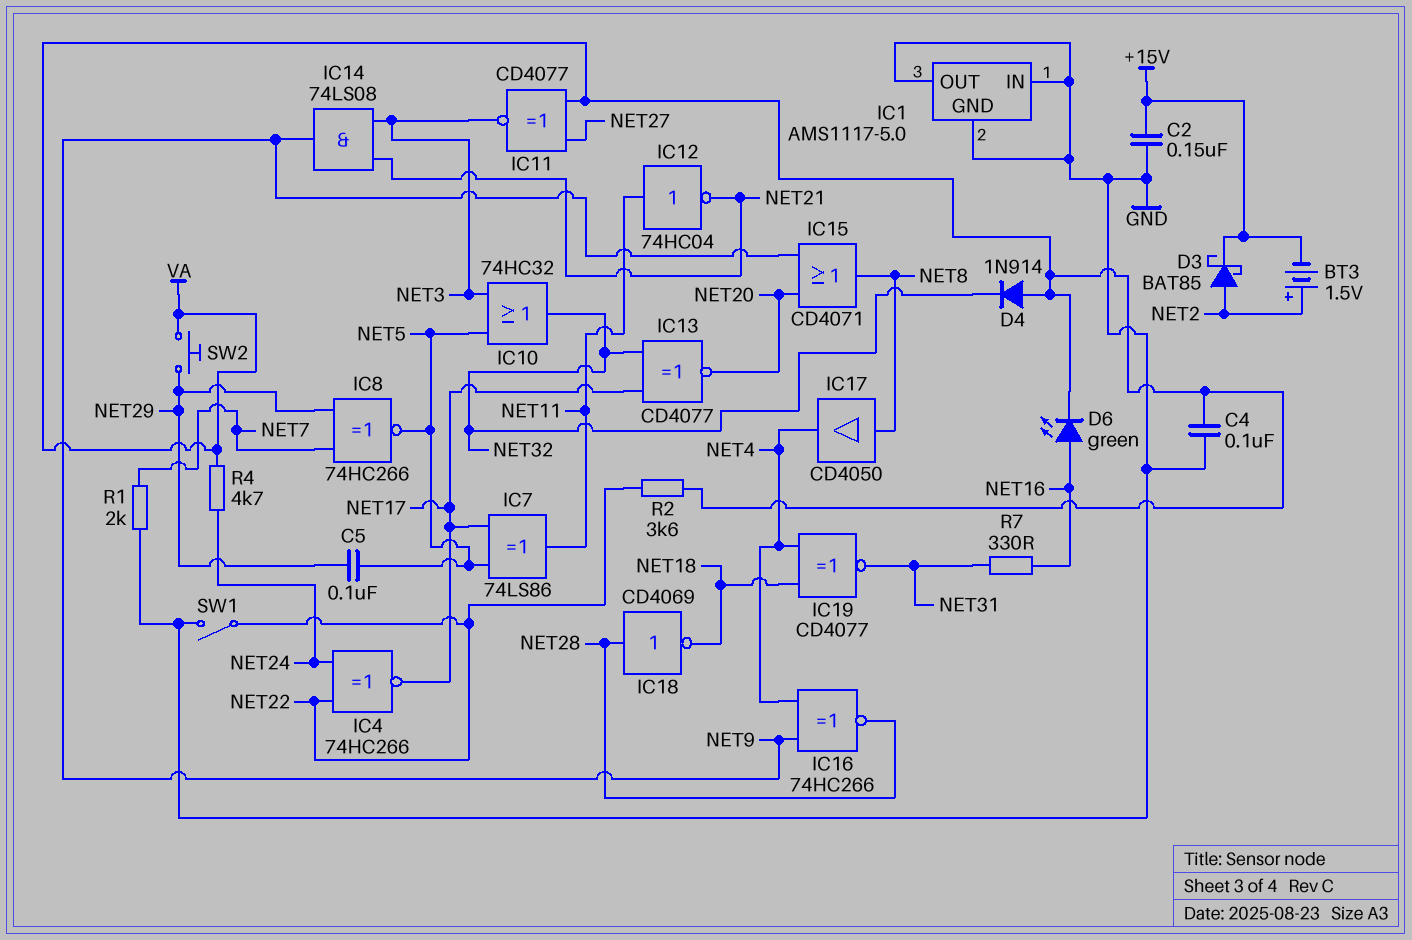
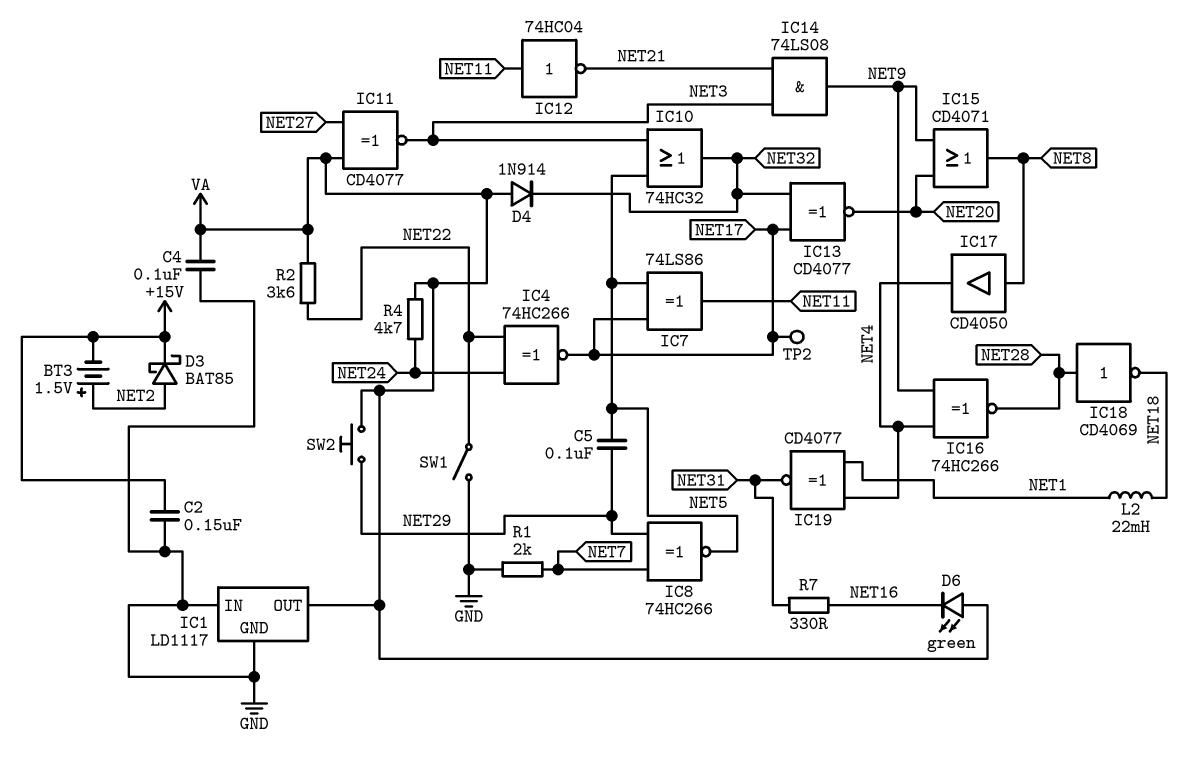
D6: LED green (A NET16, K VA) -> LED green (A VA, K NET16)
IC1: AMS1117-5.0 -> LD1117
IC1 pin OUT: GND -> VA
IC19: XNOR CD4077 (in NET4, in NET18, out NET31) -> XNOR CD4077 (in NET1, in NET4, out NET31)
L2: none -> 22mH (NET1, NET18)
TP2: none -> test point (NET17)

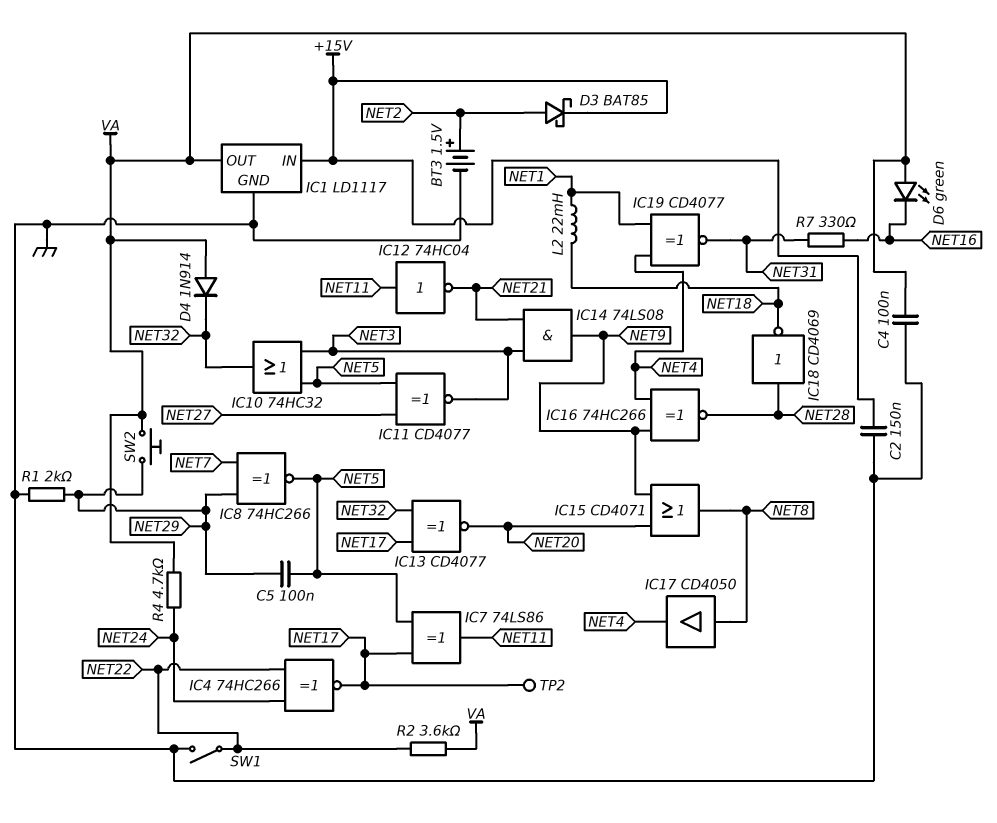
BT3: 1.5V (plus NET2, minus +15V) -> 1.5V (plus NET2, minus GND)
IC1 pin IN: GND -> +15V
IC11: XNOR CD4077 (in NET27, in VA, out NET3) -> XNOR CD4077 (in NET5, in NET27, out NET3)
R1: 2k (GND, NET7) -> 2k (GND, NET29)

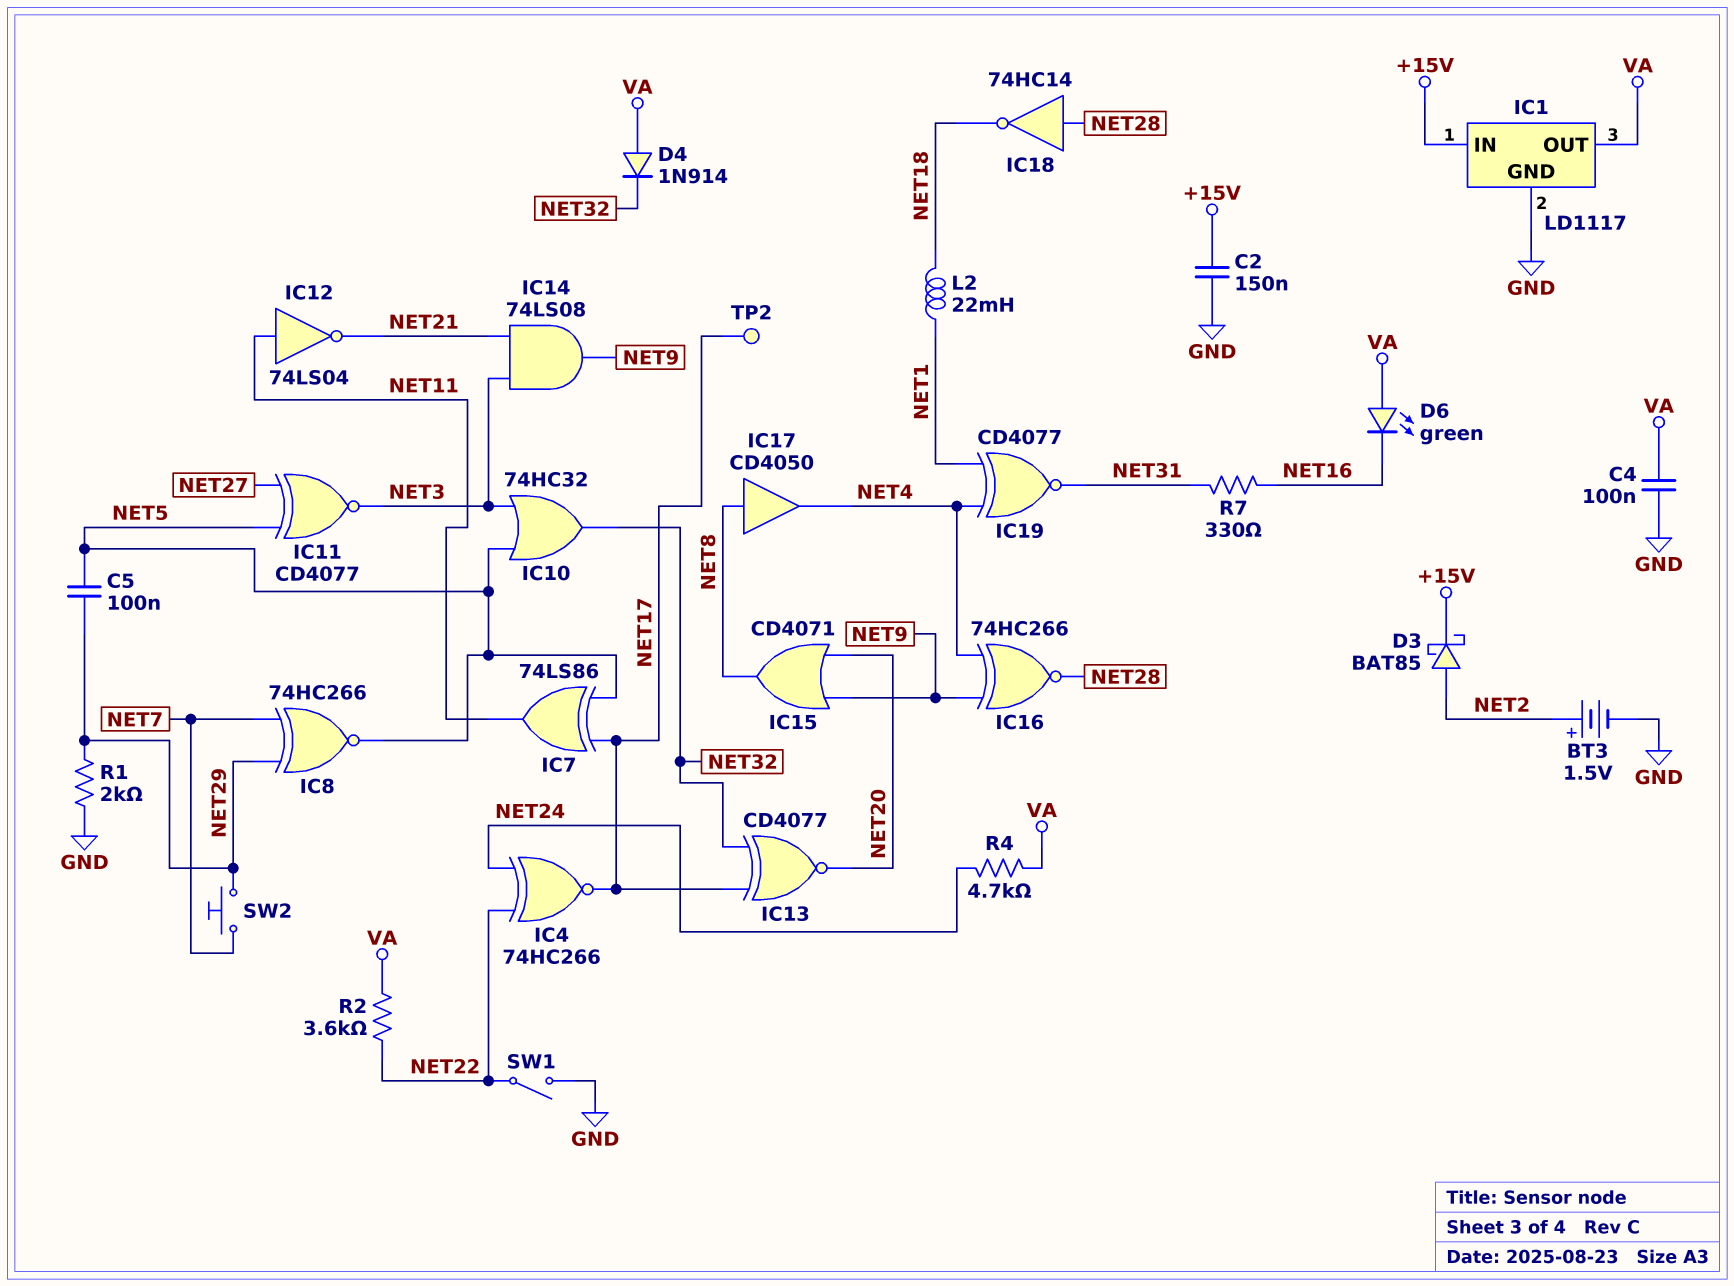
IC12: NOT 74HC04 (in NET11, out NET21) -> NOT 74LS04 (in NET11, out NET21)
IC18: NOT CD4069 (in NET28, out NET18) -> NOT 74HC14 (in NET28, out NET18)
SW2: button (NET29, VA) -> button (NET7, NET29)

